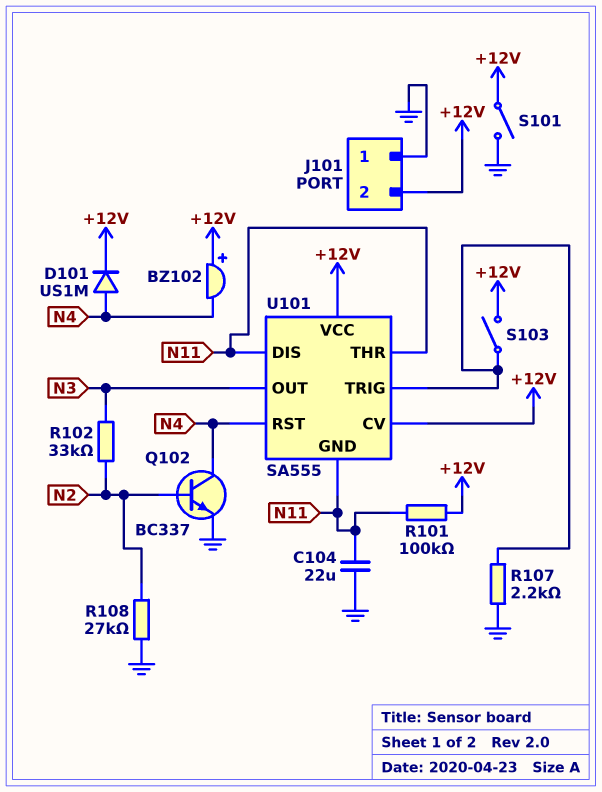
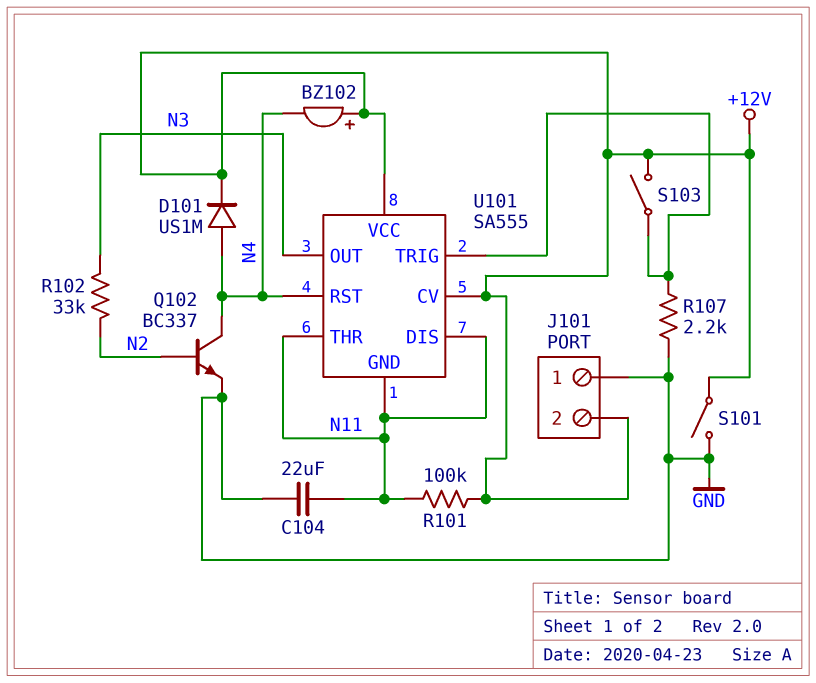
R108: 27k (GND, N2) -> none

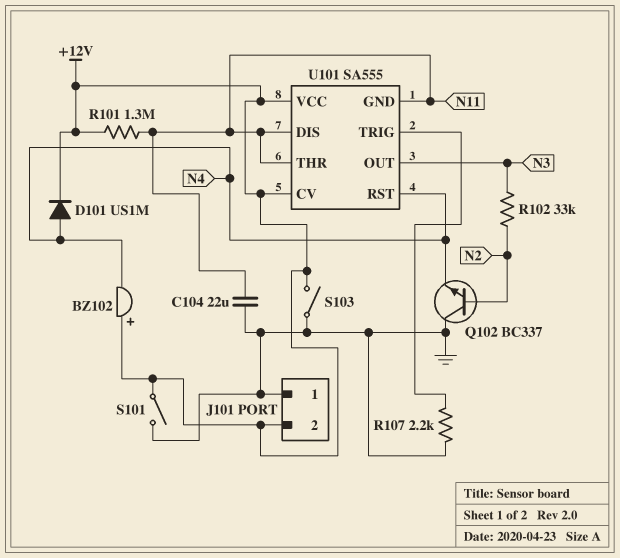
Q102: NPN BC337 (B N2, C N4, E GND) -> NPN BC337 (B N2, C GND, E N4)
R101: 100k (+12V, N11) -> 1.3M (+12V, N11)
S103: switch (+12V, U101/TRIG) -> switch (+12V, GND)

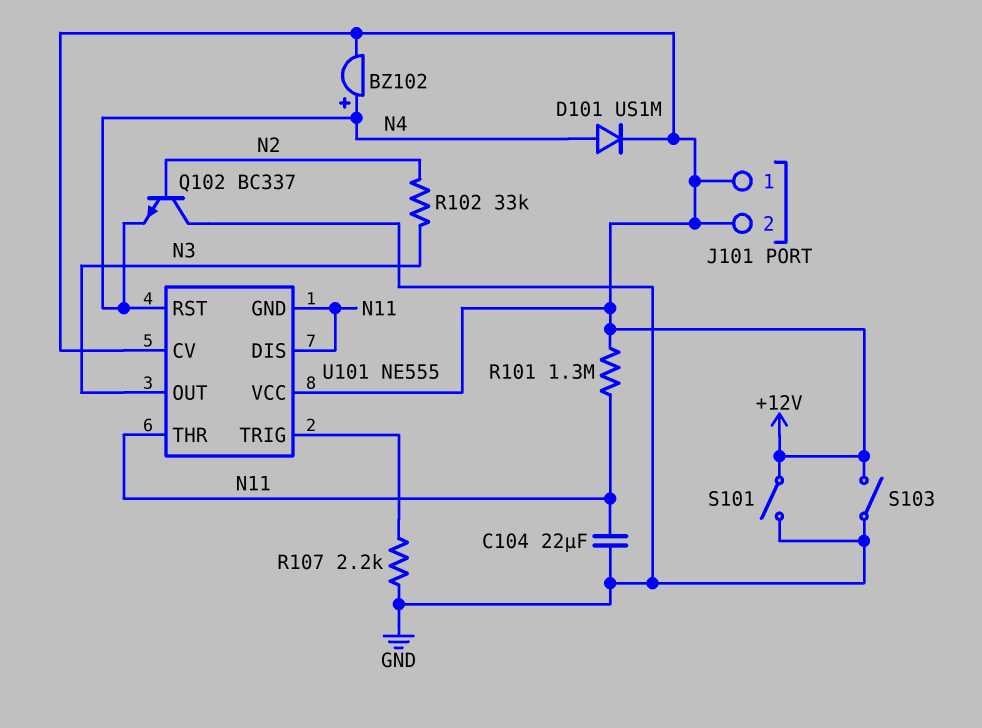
BZ102: buzzer (plus +12V, minus N4) -> buzzer (plus N4, minus +12V)
J101 pin 1: GND -> +12V
U101: SA555 -> NE555

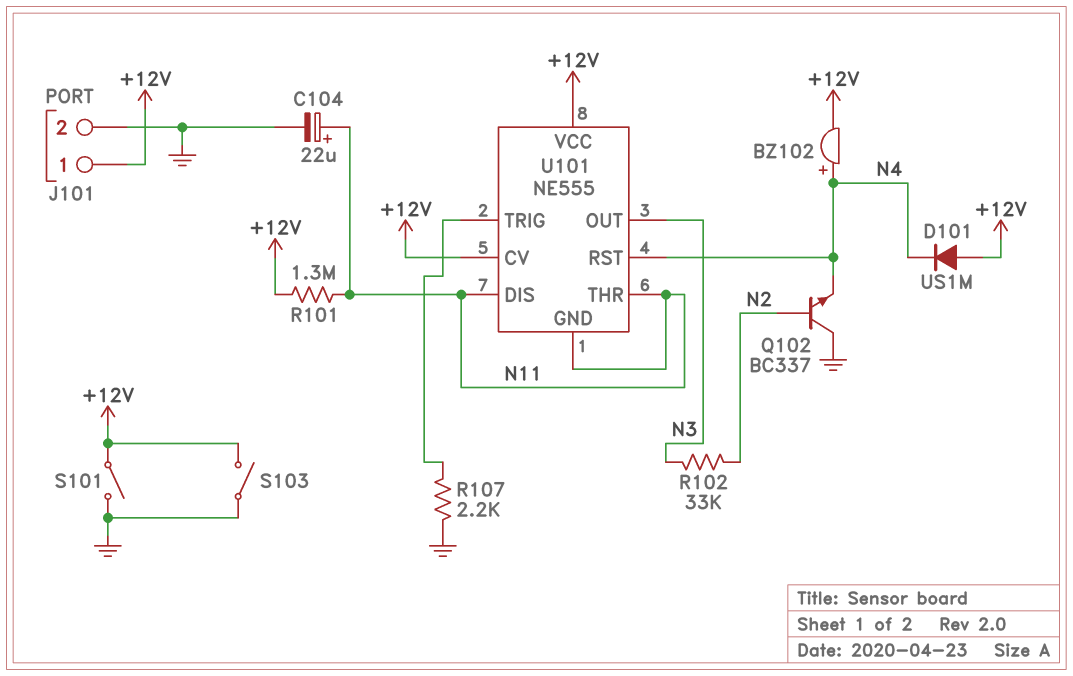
C104: 22uF (GND, N11) -> 22uF (plus N11, minus GND)
D101: diode US1M (A N4, K +12V) -> diode US1M (A +12V, K N4)
J101 pin 2: +12V -> GND

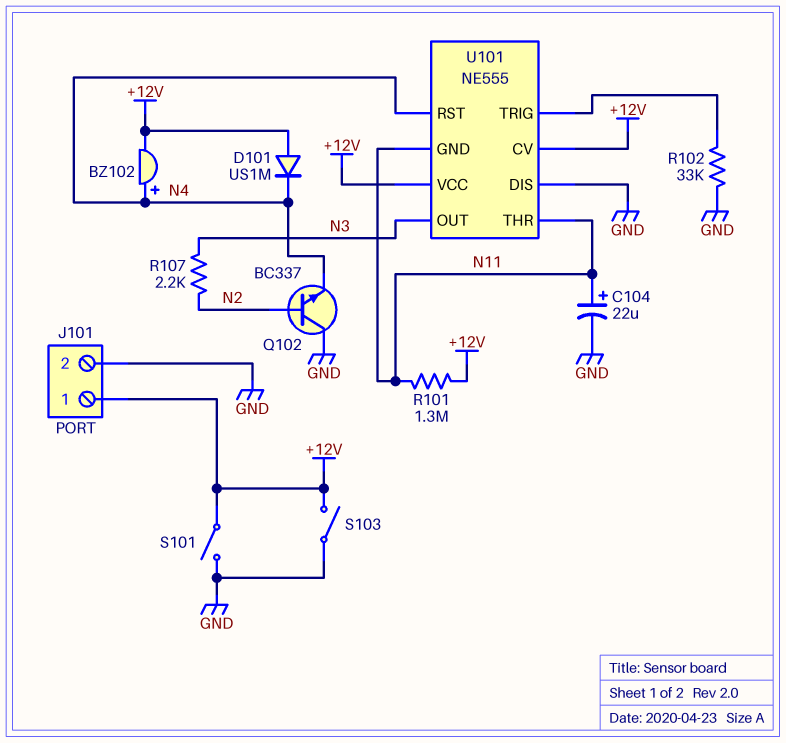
R102: 33k (N2, N3) -> 33k (GND, U101/TRIG)
R107: 2.2k (GND, U101/TRIG) -> 2.2k (N2, N3)
U101 pin DIS: N11 -> GND

